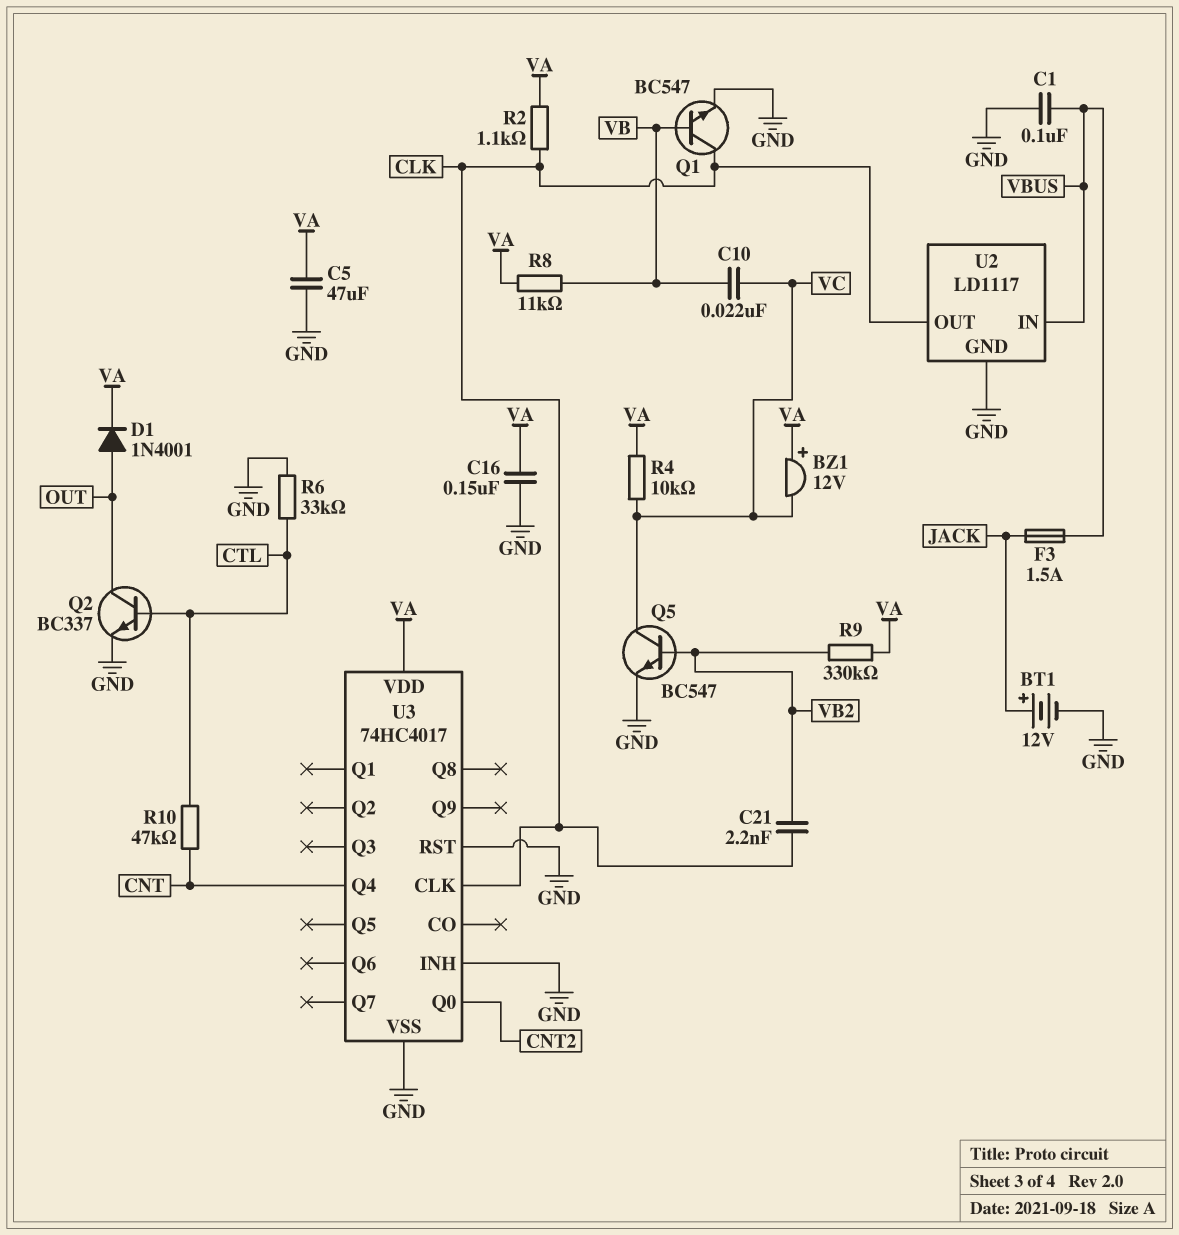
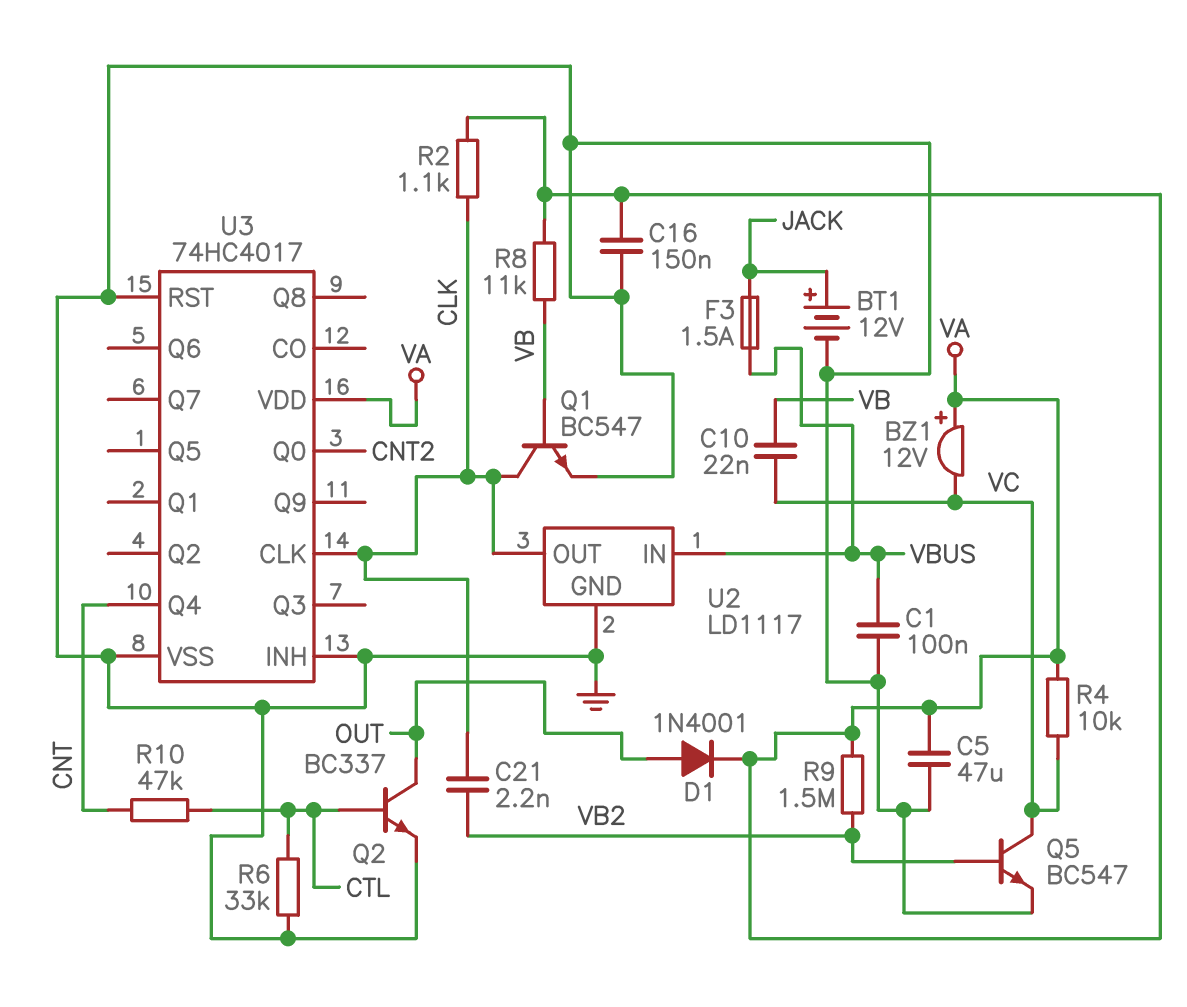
R9: 330k (VA, VB2) -> 1.5M (VA, VB2)

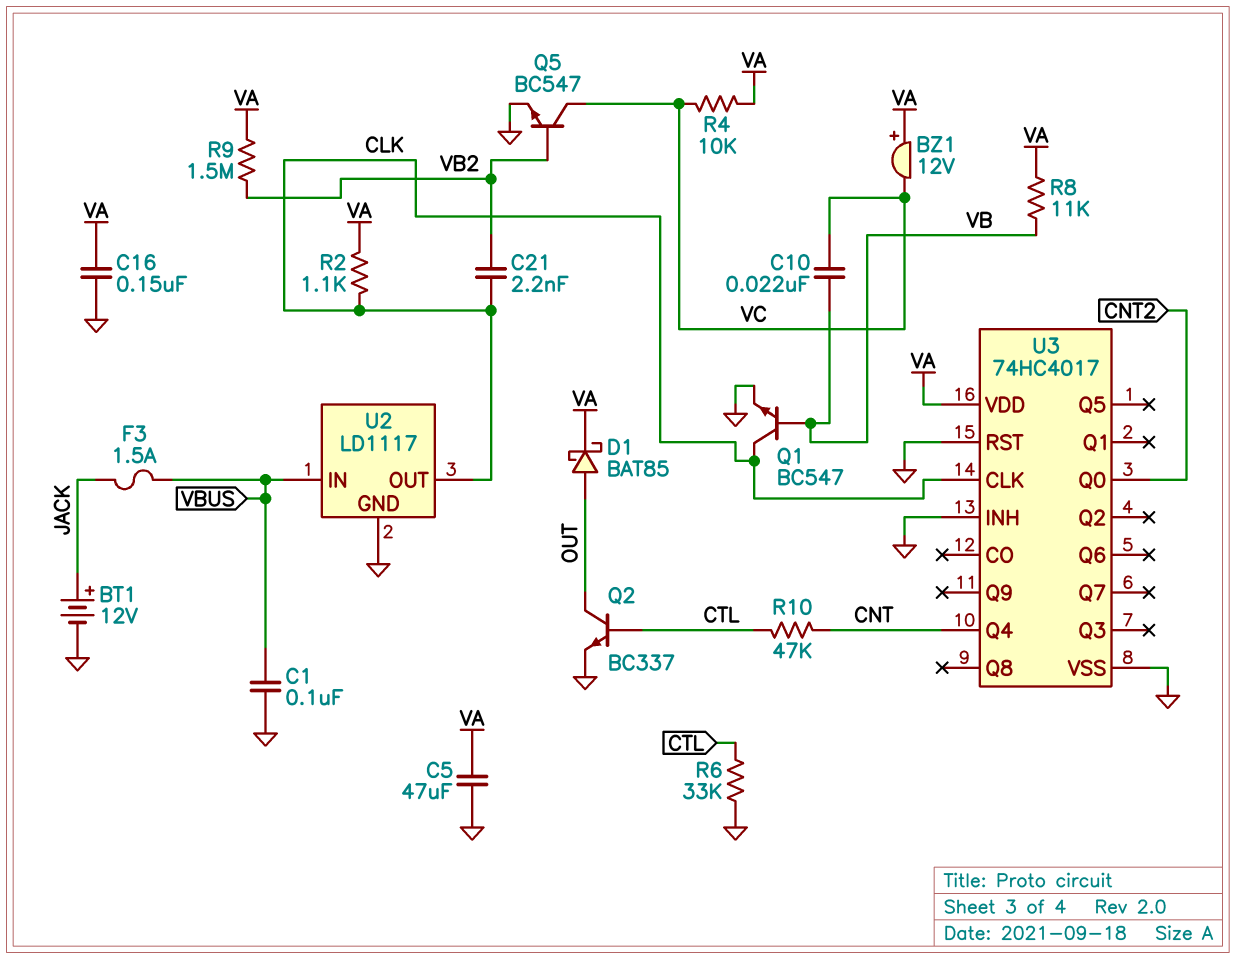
D1: diode 1N4001 (A OUT, K VA) -> schottky BAT85 (A OUT, K VA)

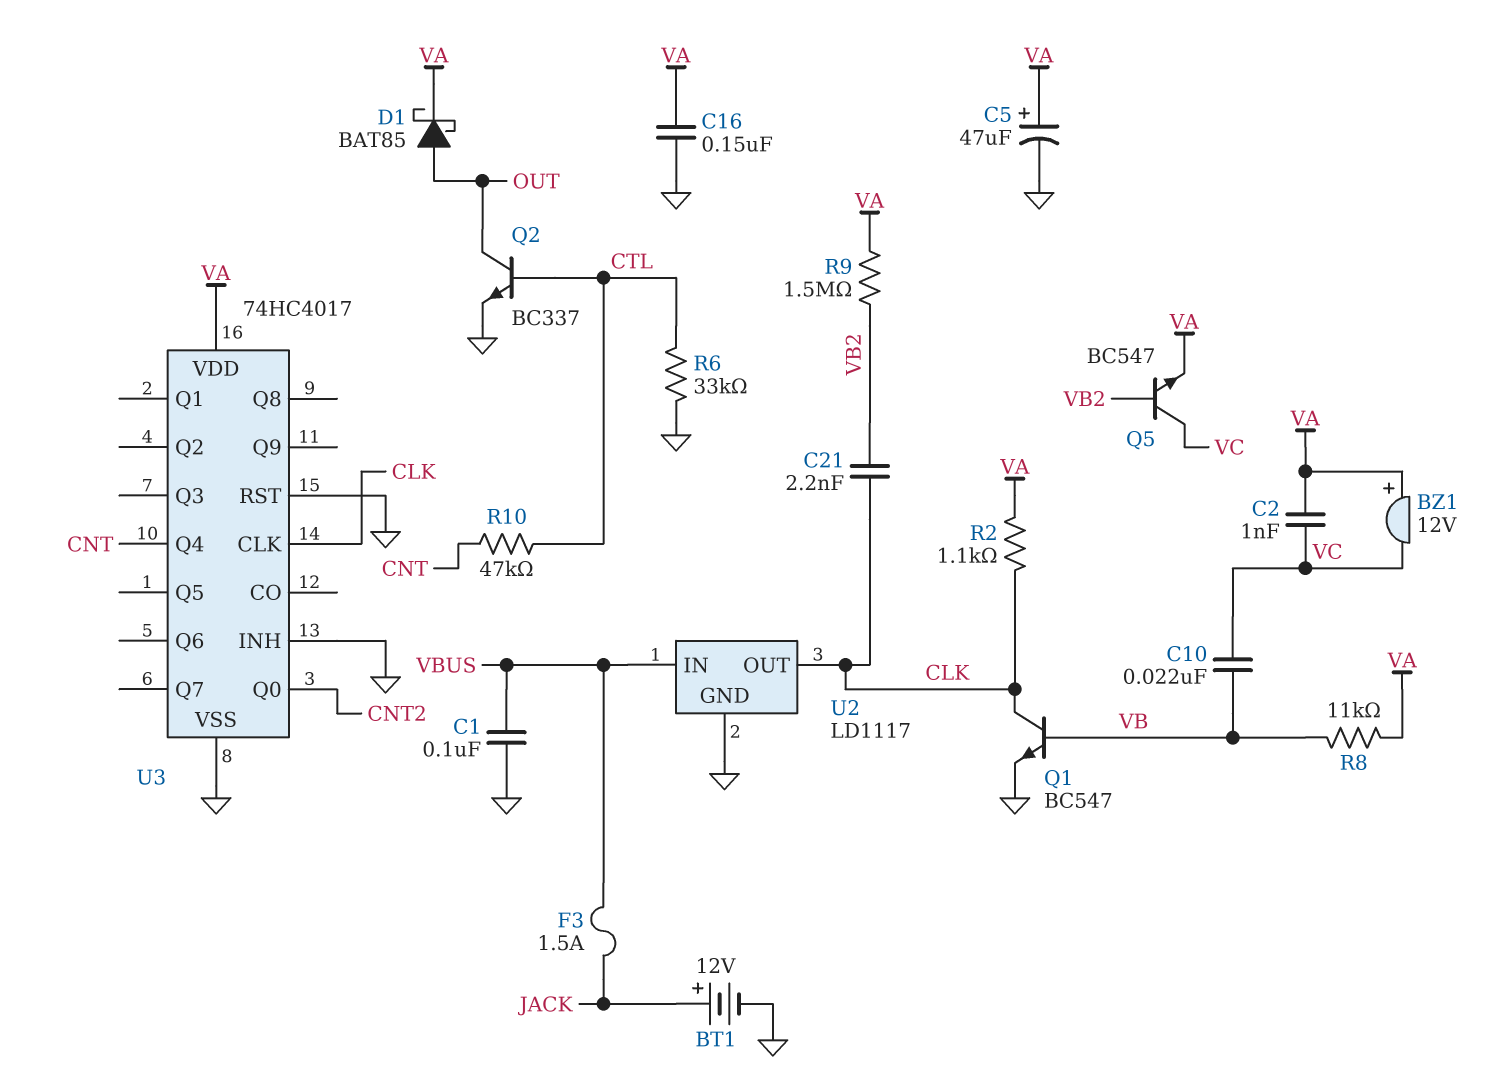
C2: none -> 1nF (VA, VC)
C5: 47uF (GND, VA) -> 47uF (plus VA, minus GND)
Q5: NPN BC547 (B VB2, C VC, E GND) -> NPN BC547 (B VB2, C VC, E VA)
R4: 10k (VA, VC) -> none

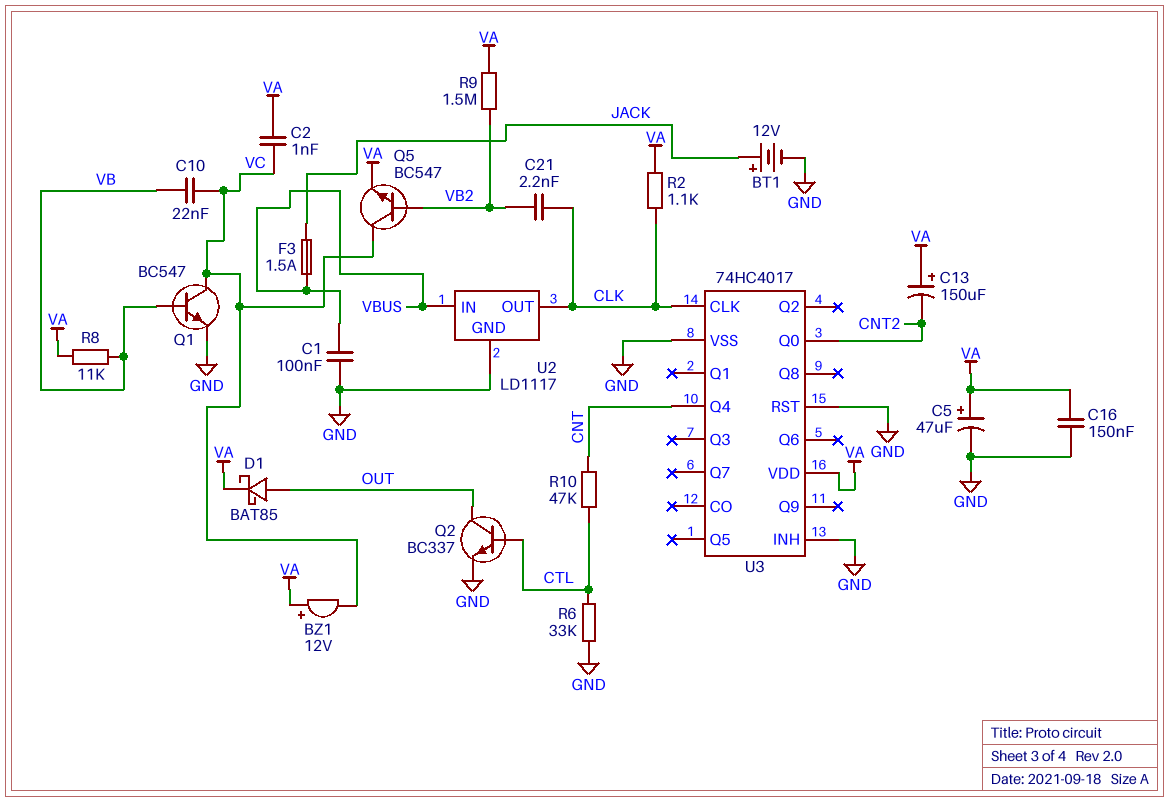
C13: none -> 150uF (plus VA, minus CNT2)
Q1: NPN BC547 (B VB, C CLK, E GND) -> NPN BC547 (B VB, C VC, E GND)

